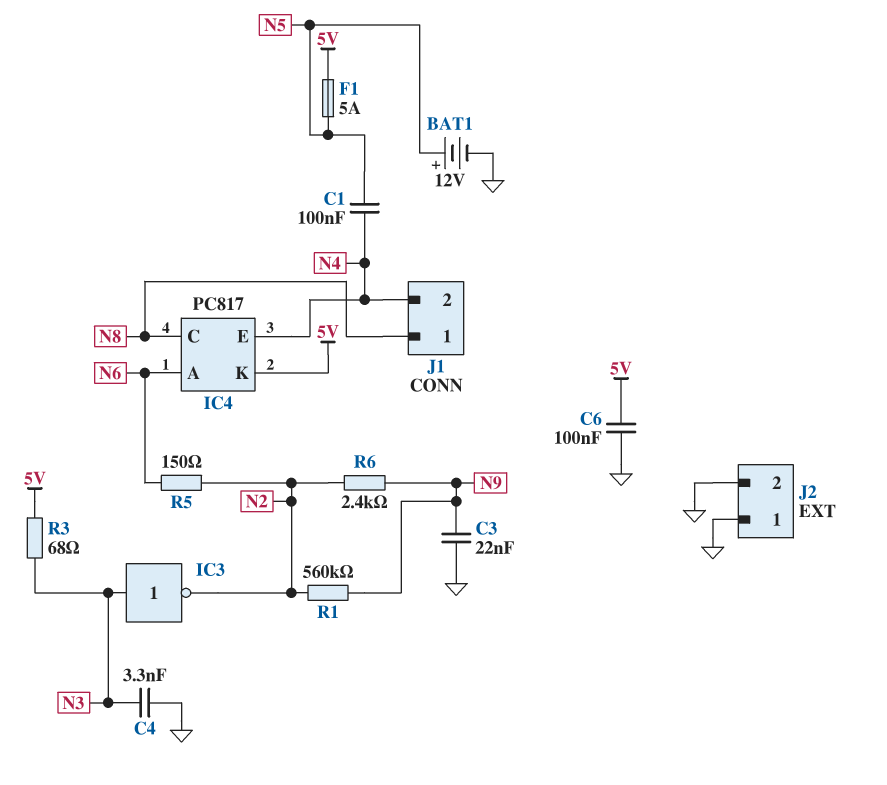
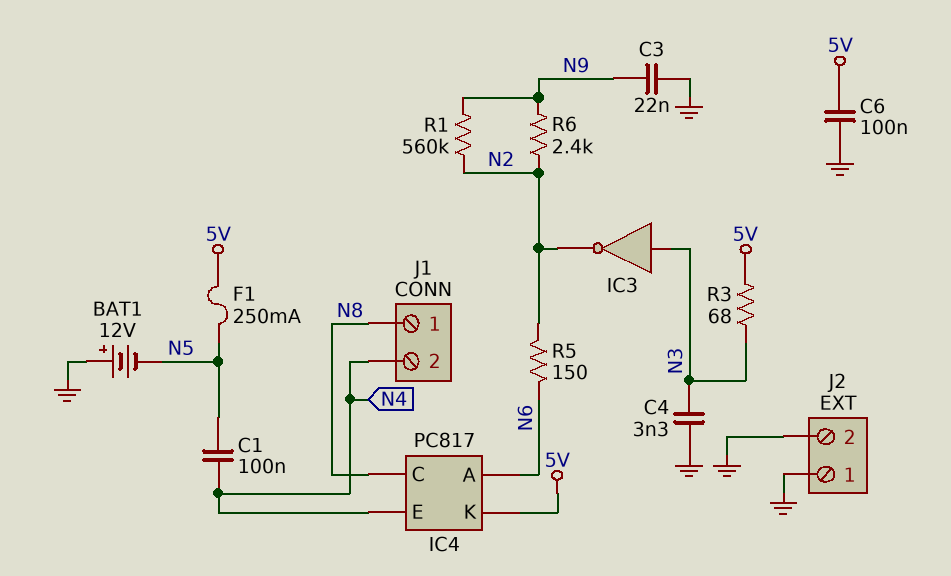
BAT1: 12V (plus N5, minus GND) -> 12V (plus GND, minus N5)
F1: 5A (5V, N5) -> 250mA (5V, N5)

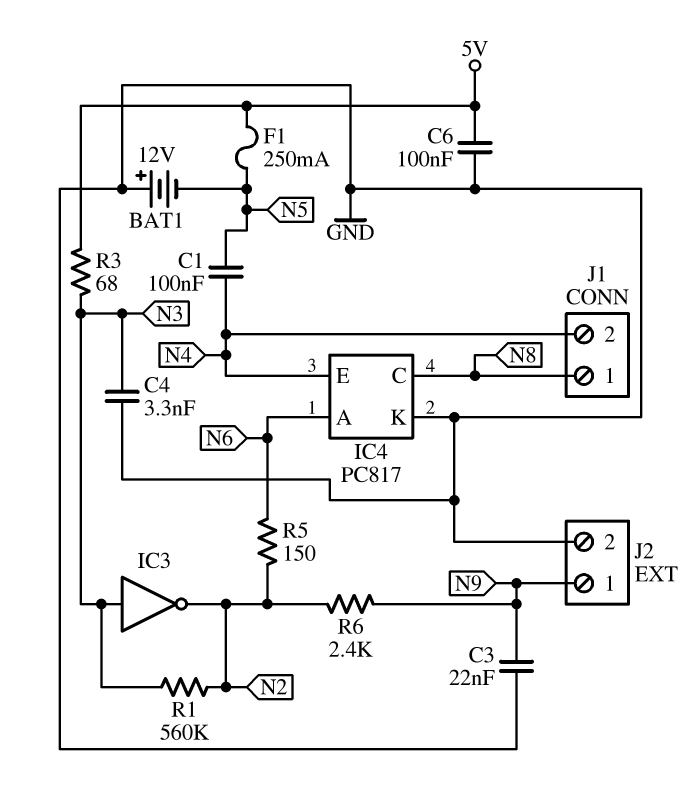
IC4 pin K: 5V -> GND
J2 pin 1: GND -> N9
R1: 560k (N2, N9) -> 560k (N2, N3)

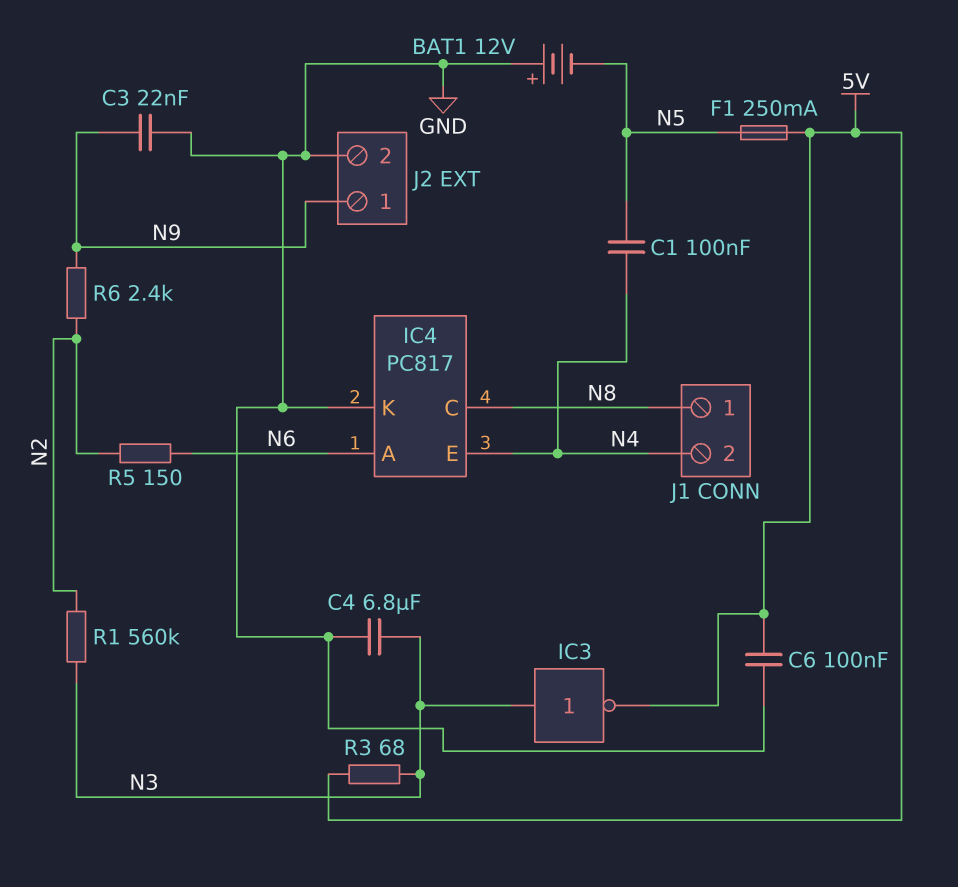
C4: 3.3nF (GND, N3) -> 6.8uF (GND, N3)
IC3: NOT (in N3, out N2) -> NOT (in N3, out 5V)

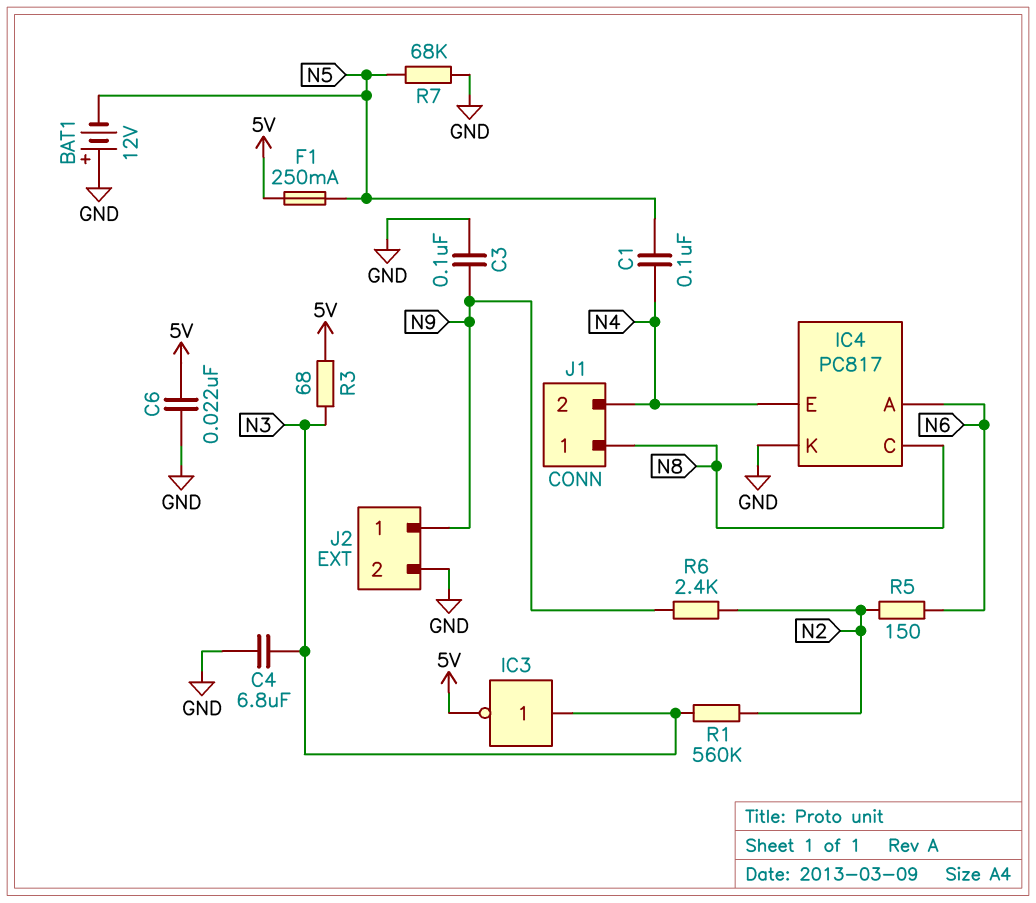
C3: 22nF (GND, N9) -> 100nF (GND, N9)
C6: 100nF (5V, GND) -> 22nF (5V, GND)
R7: none -> 68k (GND, N5)

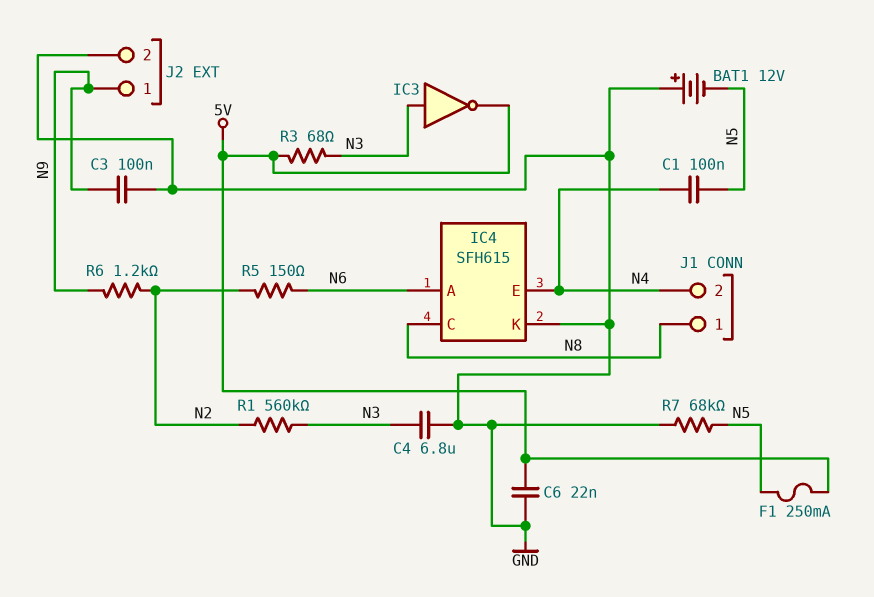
IC4: PC817 -> SFH615
R6: 2.4k (N2, N9) -> 1.2k (N2, N9)

